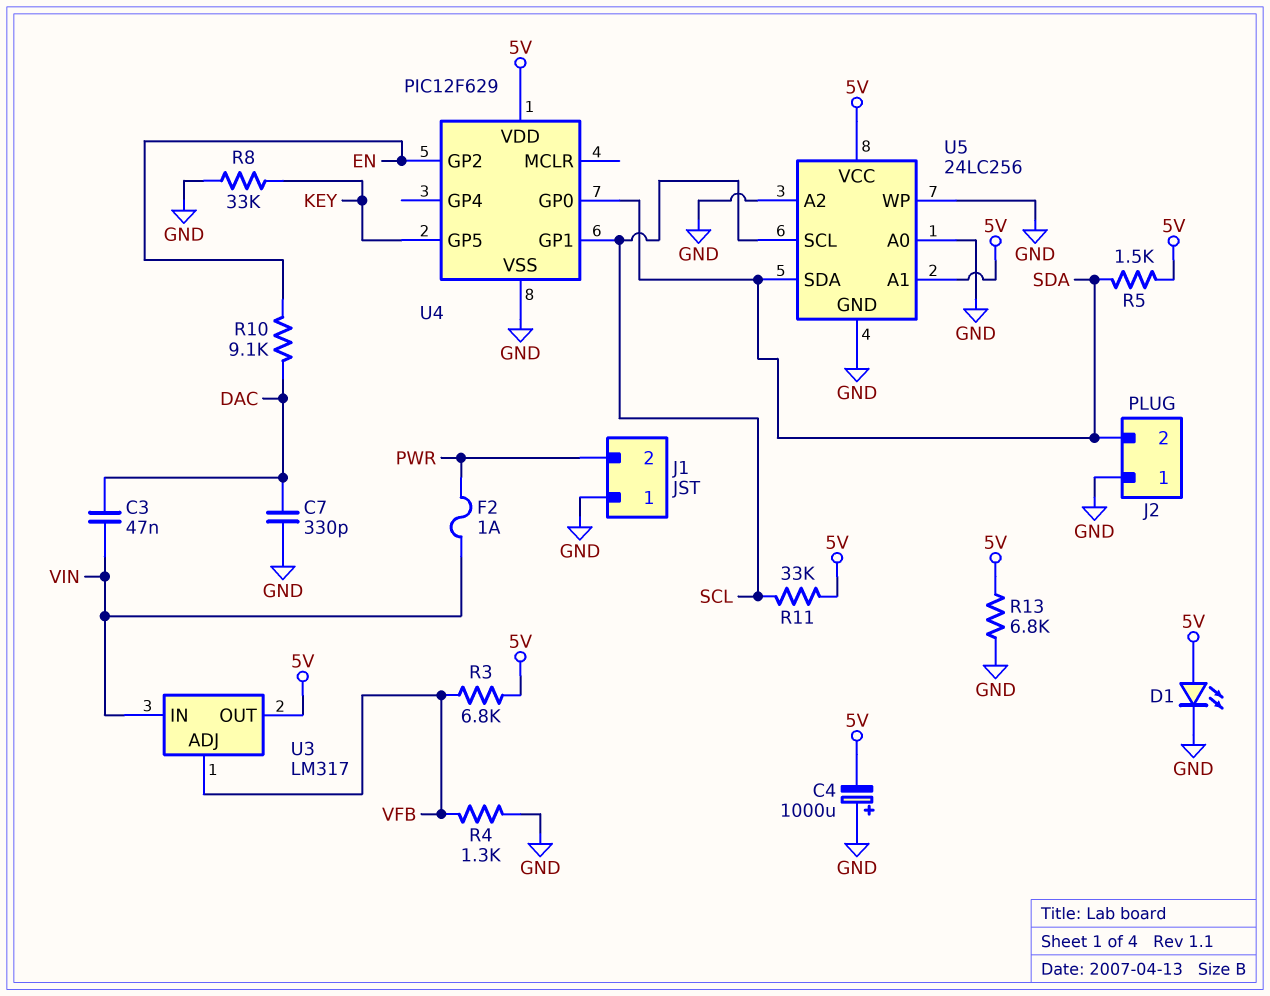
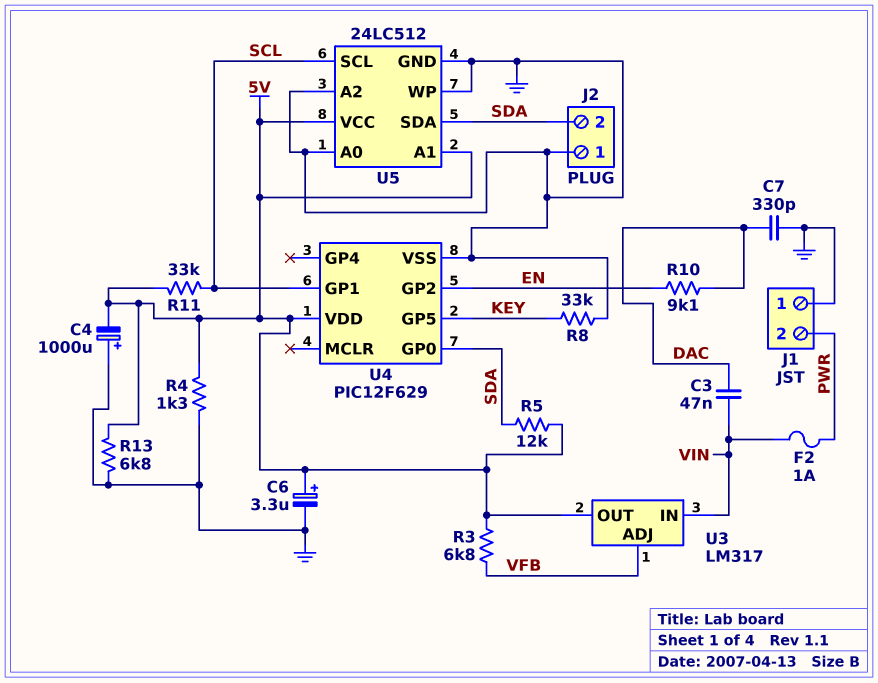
C6: none -> 3.3uF (plus 5V, minus GND)
D1: LED (A 5V, K GND) -> none
R4: 1.3k (GND, VFB) -> 1.3k (5V, GND)
R5: 1.5k (5V, SDA) -> 12k (5V, SDA)
U5: 24LC256 -> 24LC512

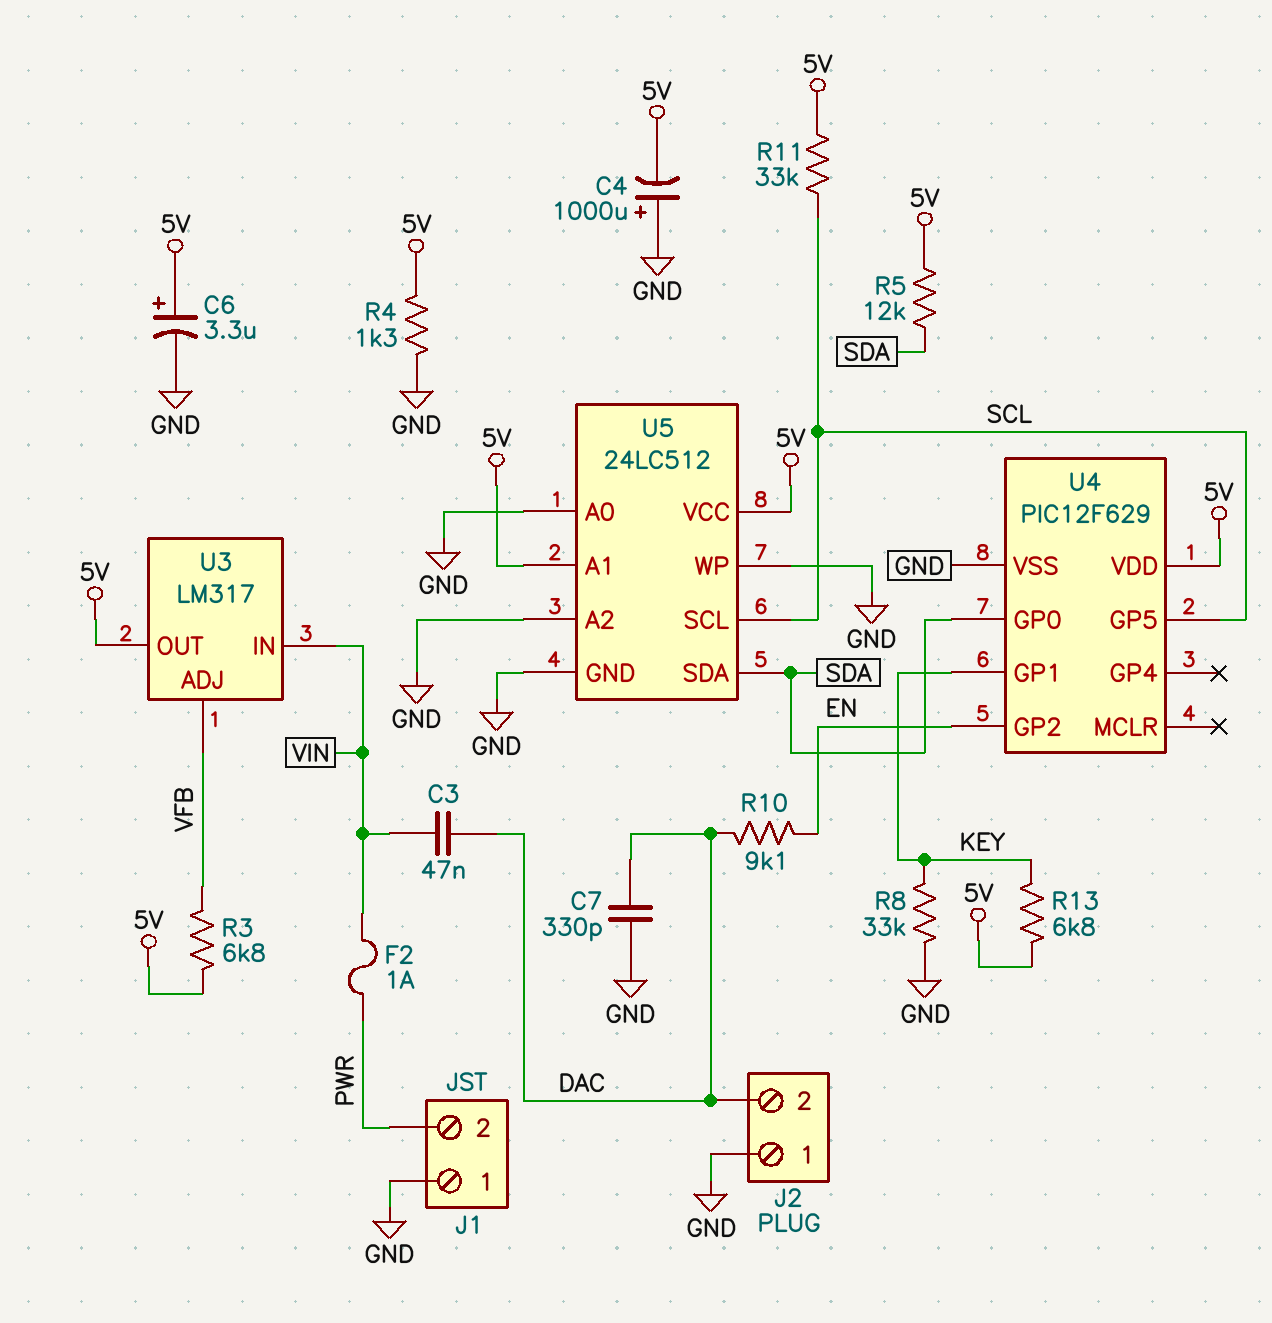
J2 pin 2: SDA -> DAC
R13: 6.8k (5V, GND) -> 6.8k (5V, KEY)
U4 pin GP1: SCL -> KEY
U4 pin GP5: KEY -> SCL

